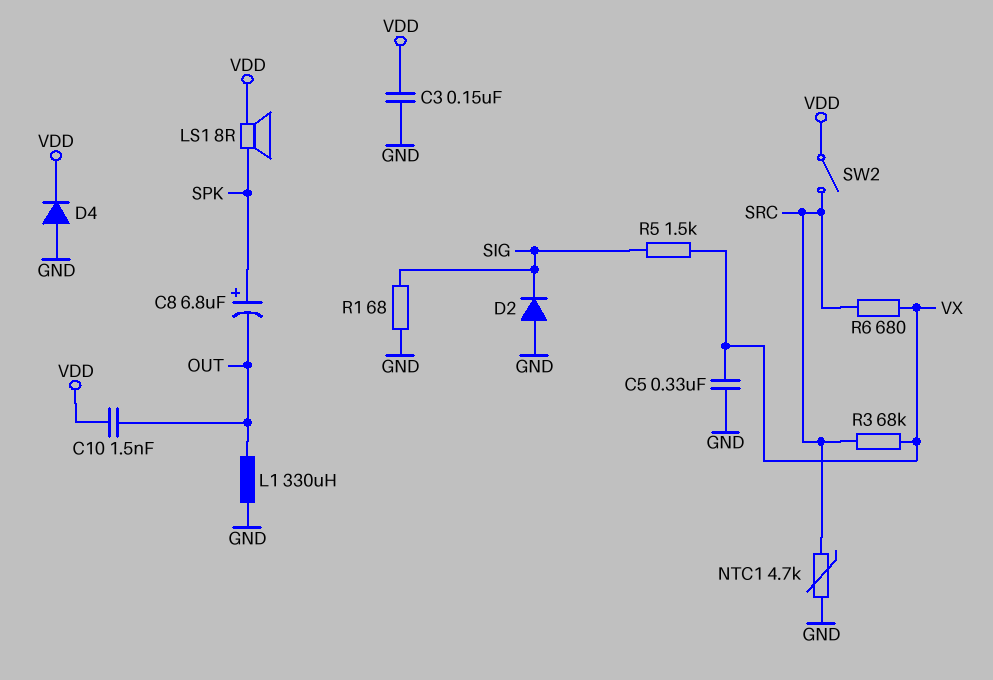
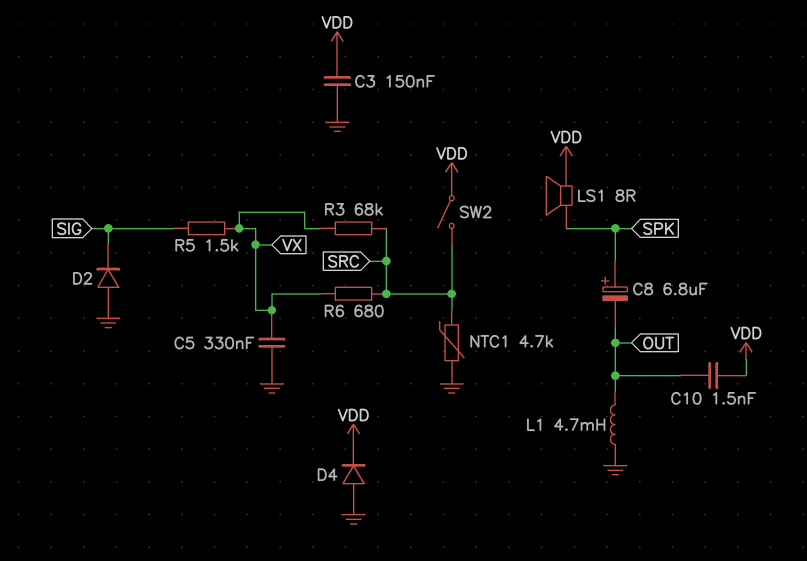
L1: 330uH (GND, OUT) -> 4.7mH (GND, OUT)
R1: 68 (GND, SIG) -> none

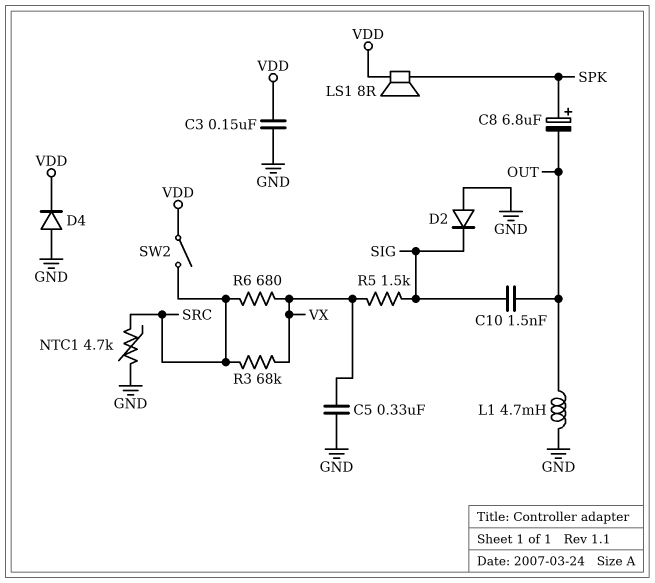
C10: 1.5nF (OUT, VDD) -> 1.5nF (OUT, SIG)

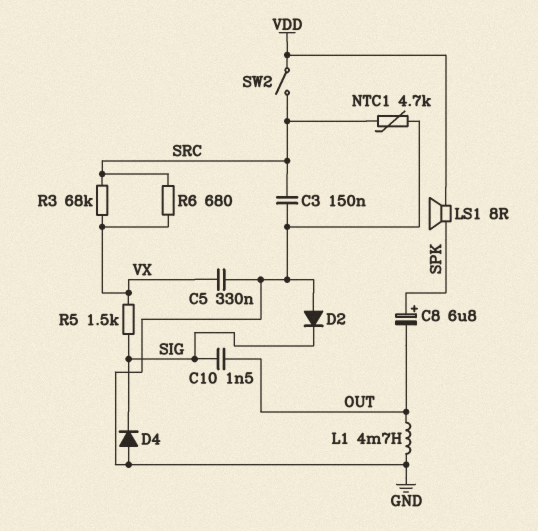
C3: 150nF (GND, VDD) -> 150nF (GND, SRC)
D4: diode (A GND, K VDD) -> diode (A GND, K SIG)

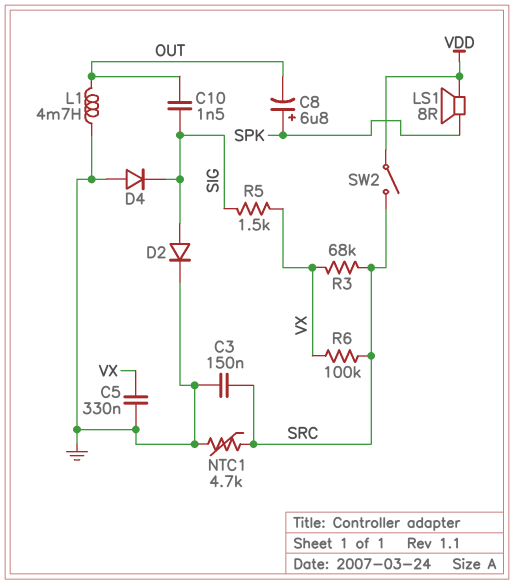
D2: diode (A GND, K SIG) -> diode (A SIG, K GND)
R6: 680 (SRC, VX) -> 100k (SRC, VX)

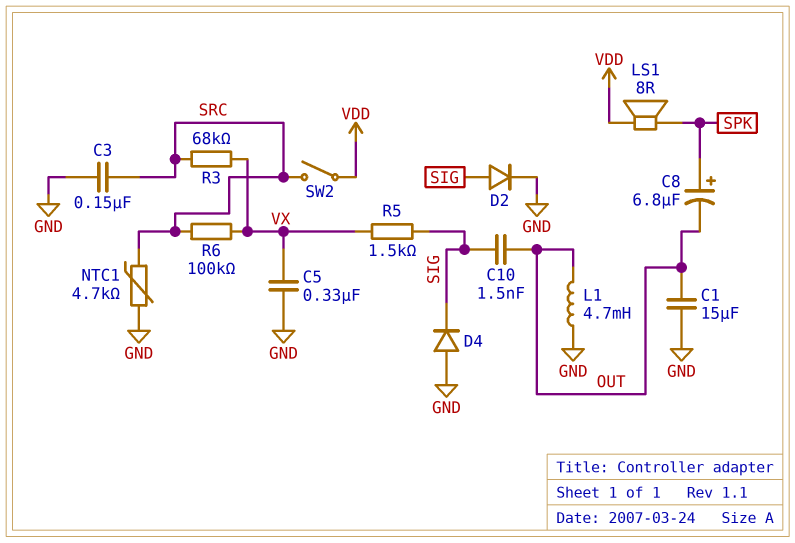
C1: none -> 15uF (GND, OUT)

